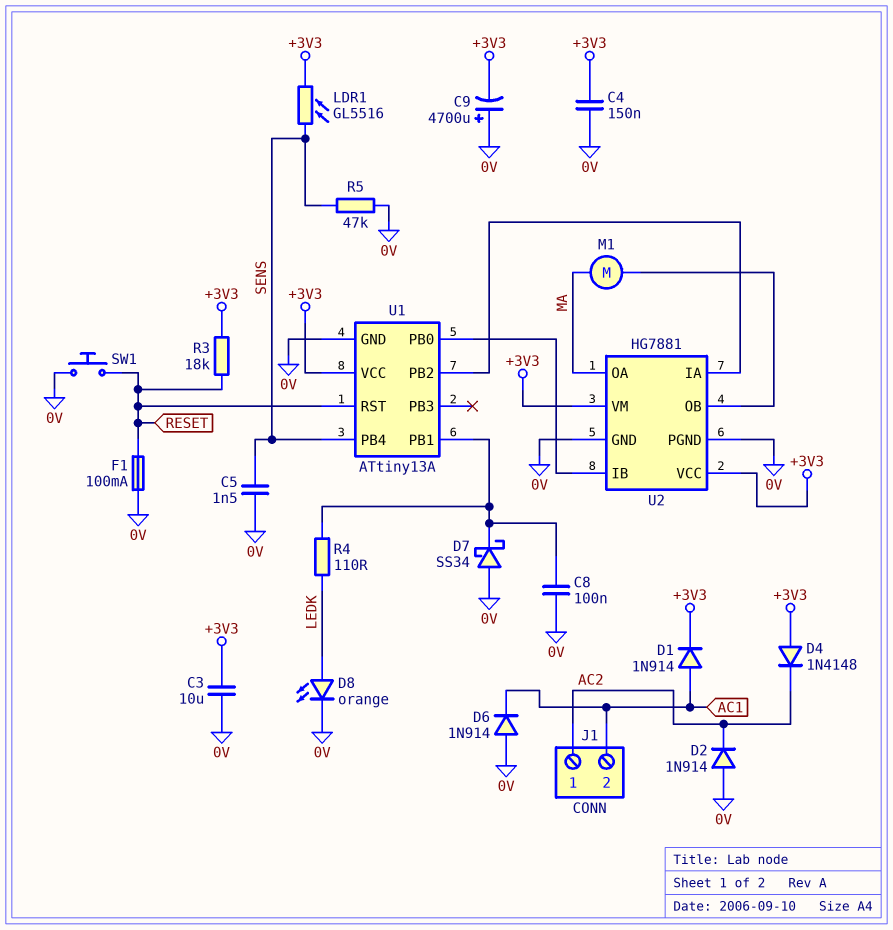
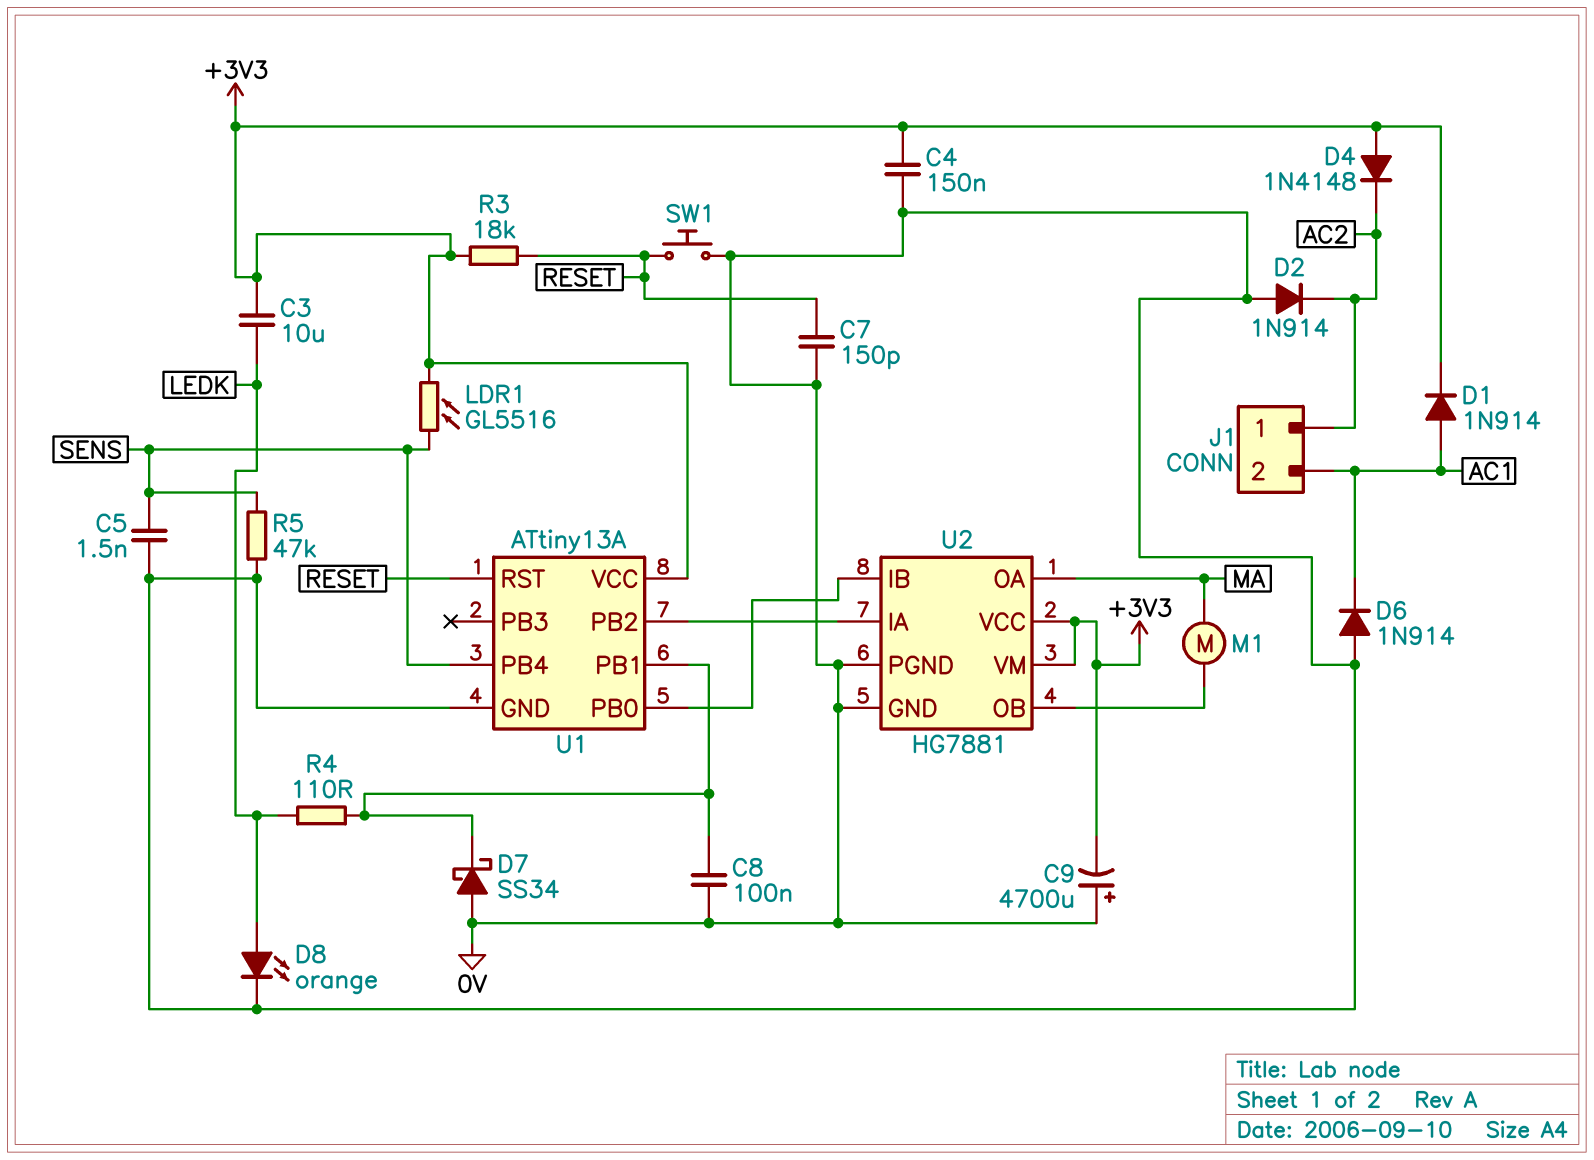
C3: 10uF (+3V3, 0V) -> 10uF (+3V3, LEDK)
C7: none -> 150pF (0V, RESET)
F1: 100mA (0V, RESET) -> none

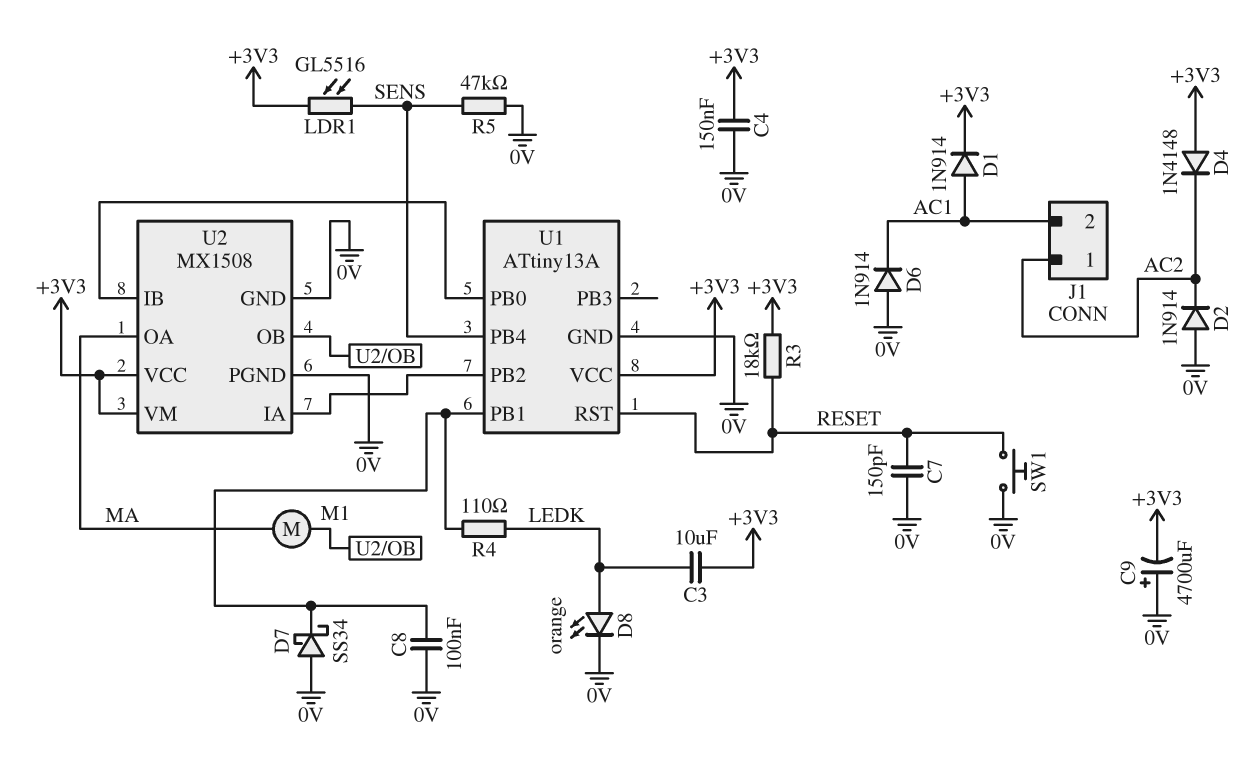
C5: 1.5nF (0V, SENS) -> none
U2: HG7881 -> MX1508

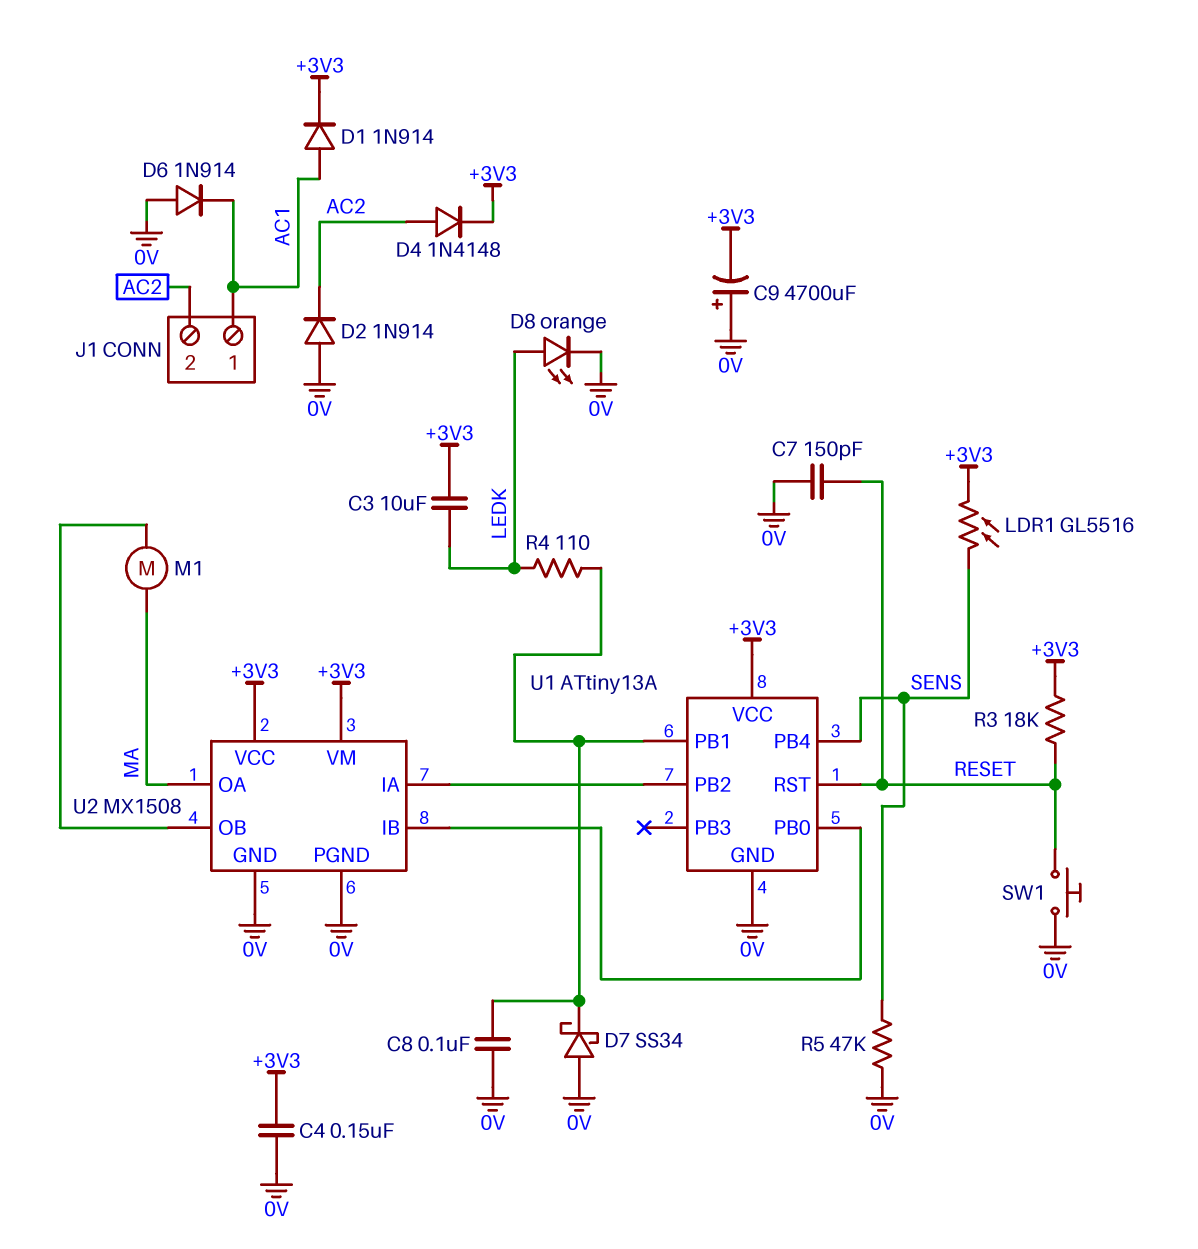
D4: diode 1N4148 (A +3V3, K AC2) -> diode 1N4148 (A AC2, K +3V3)
J1 pin 1: AC2 -> AC1
J1 pin 2: AC1 -> AC2

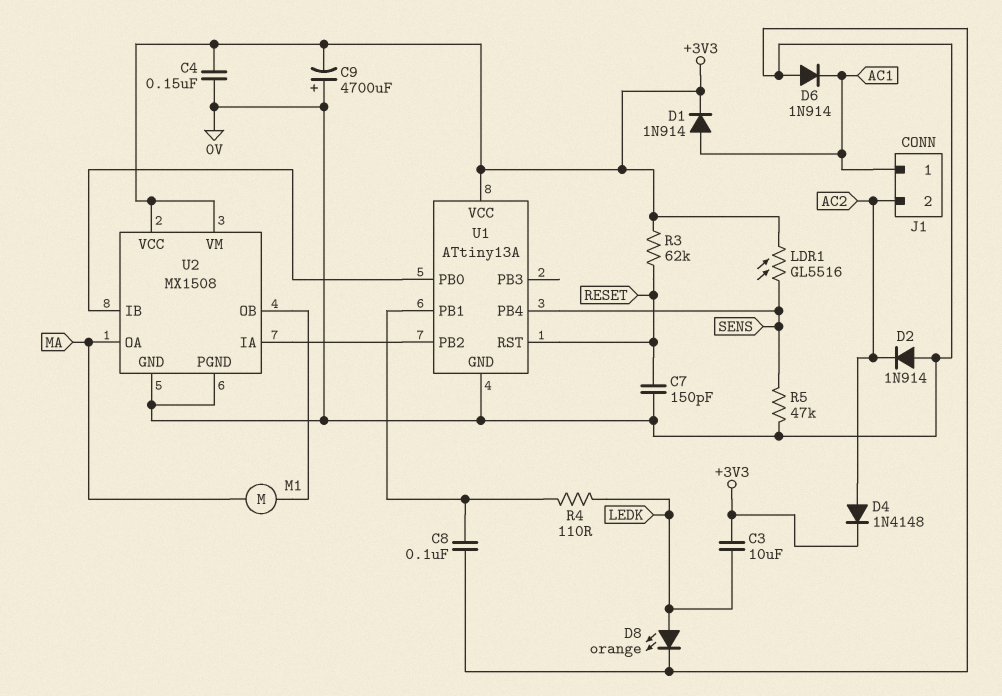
D7: schottky SS34 (A 0V, K U1/PB1) -> none
R3: 18k (+3V3, RESET) -> 62k (+3V3, RESET)
SW1: button (0V, RESET) -> none

